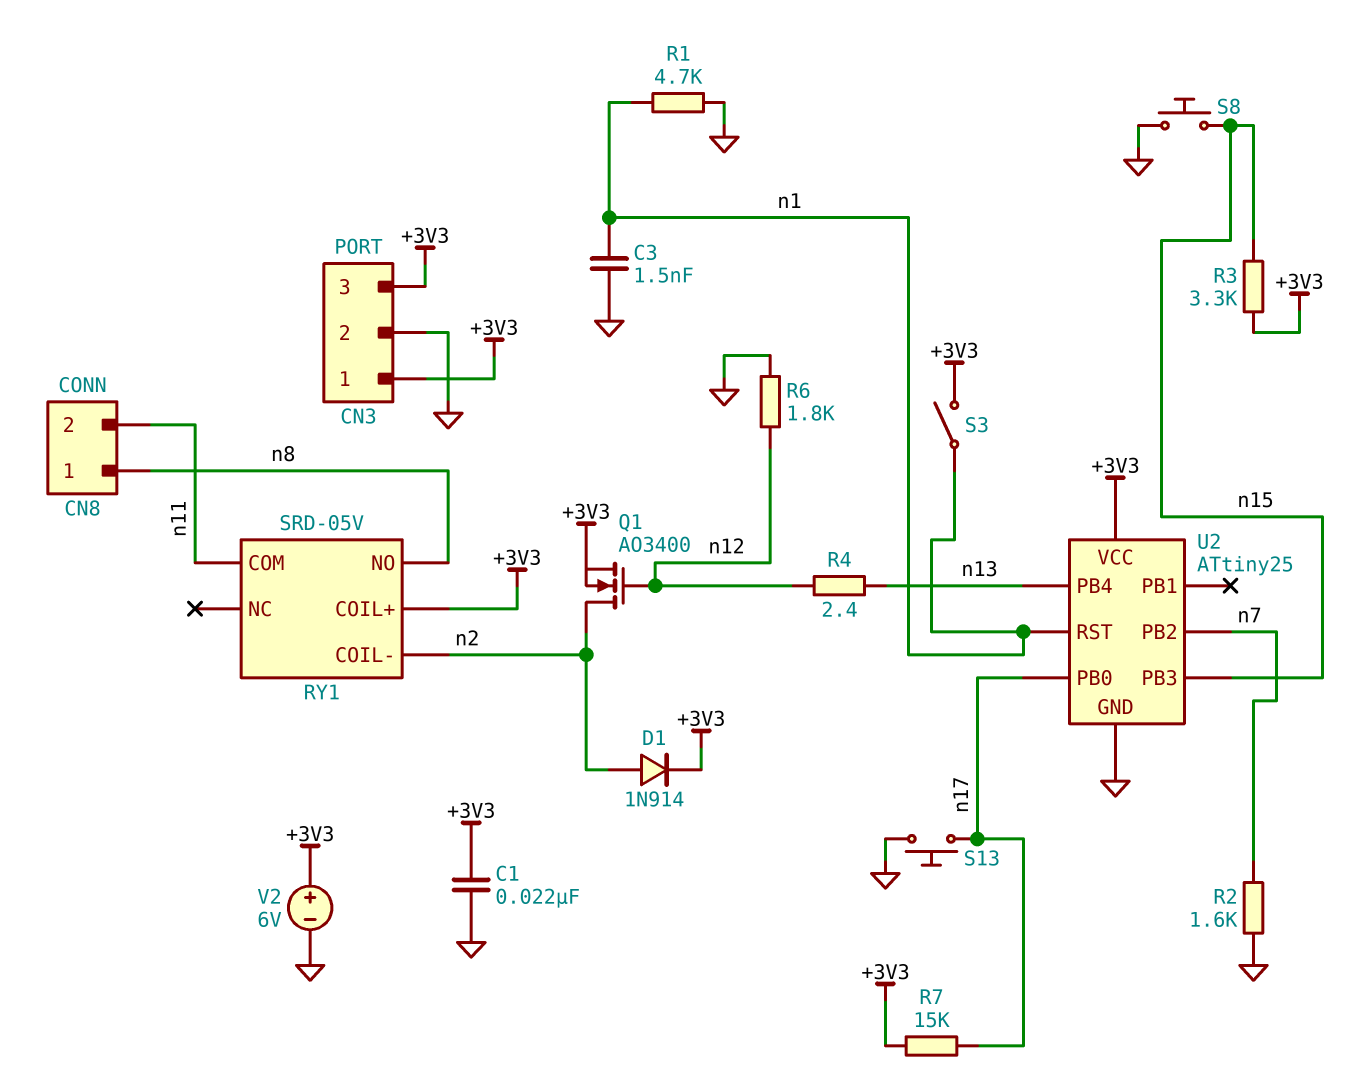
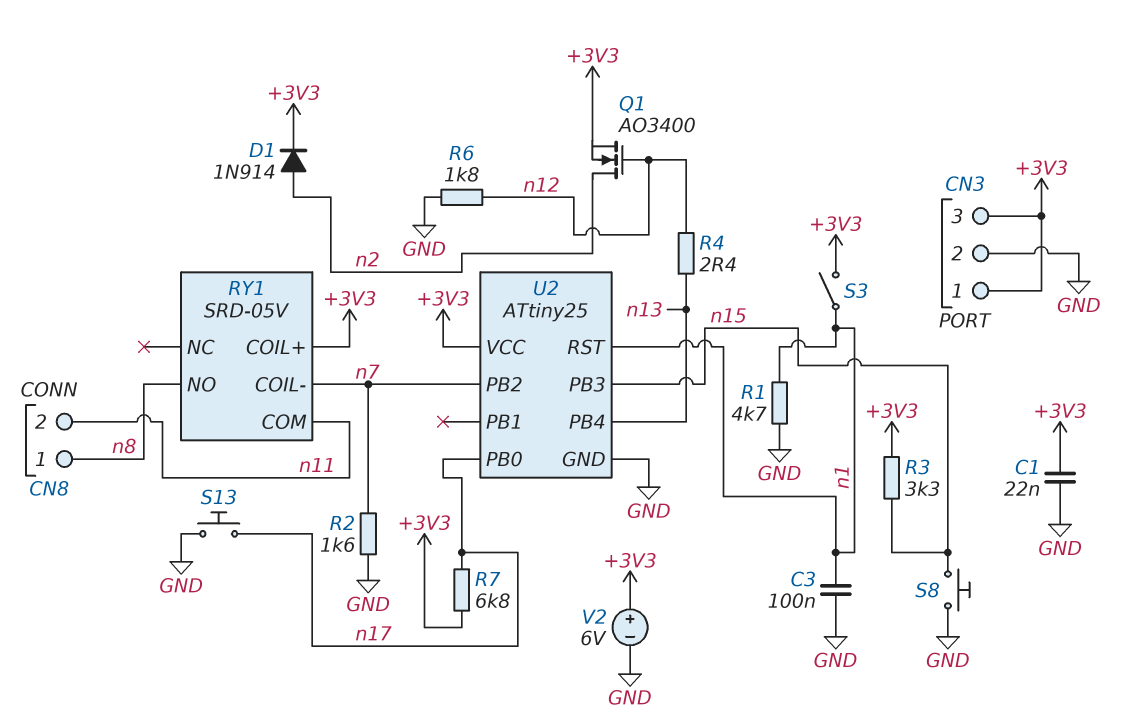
C3: 1.5nF (GND, n1) -> 100nF (GND, n1)
R7: 15k (+3V3, n17) -> 6.8k (+3V3, n17)
RY1 pin COIL-: n2 -> n7

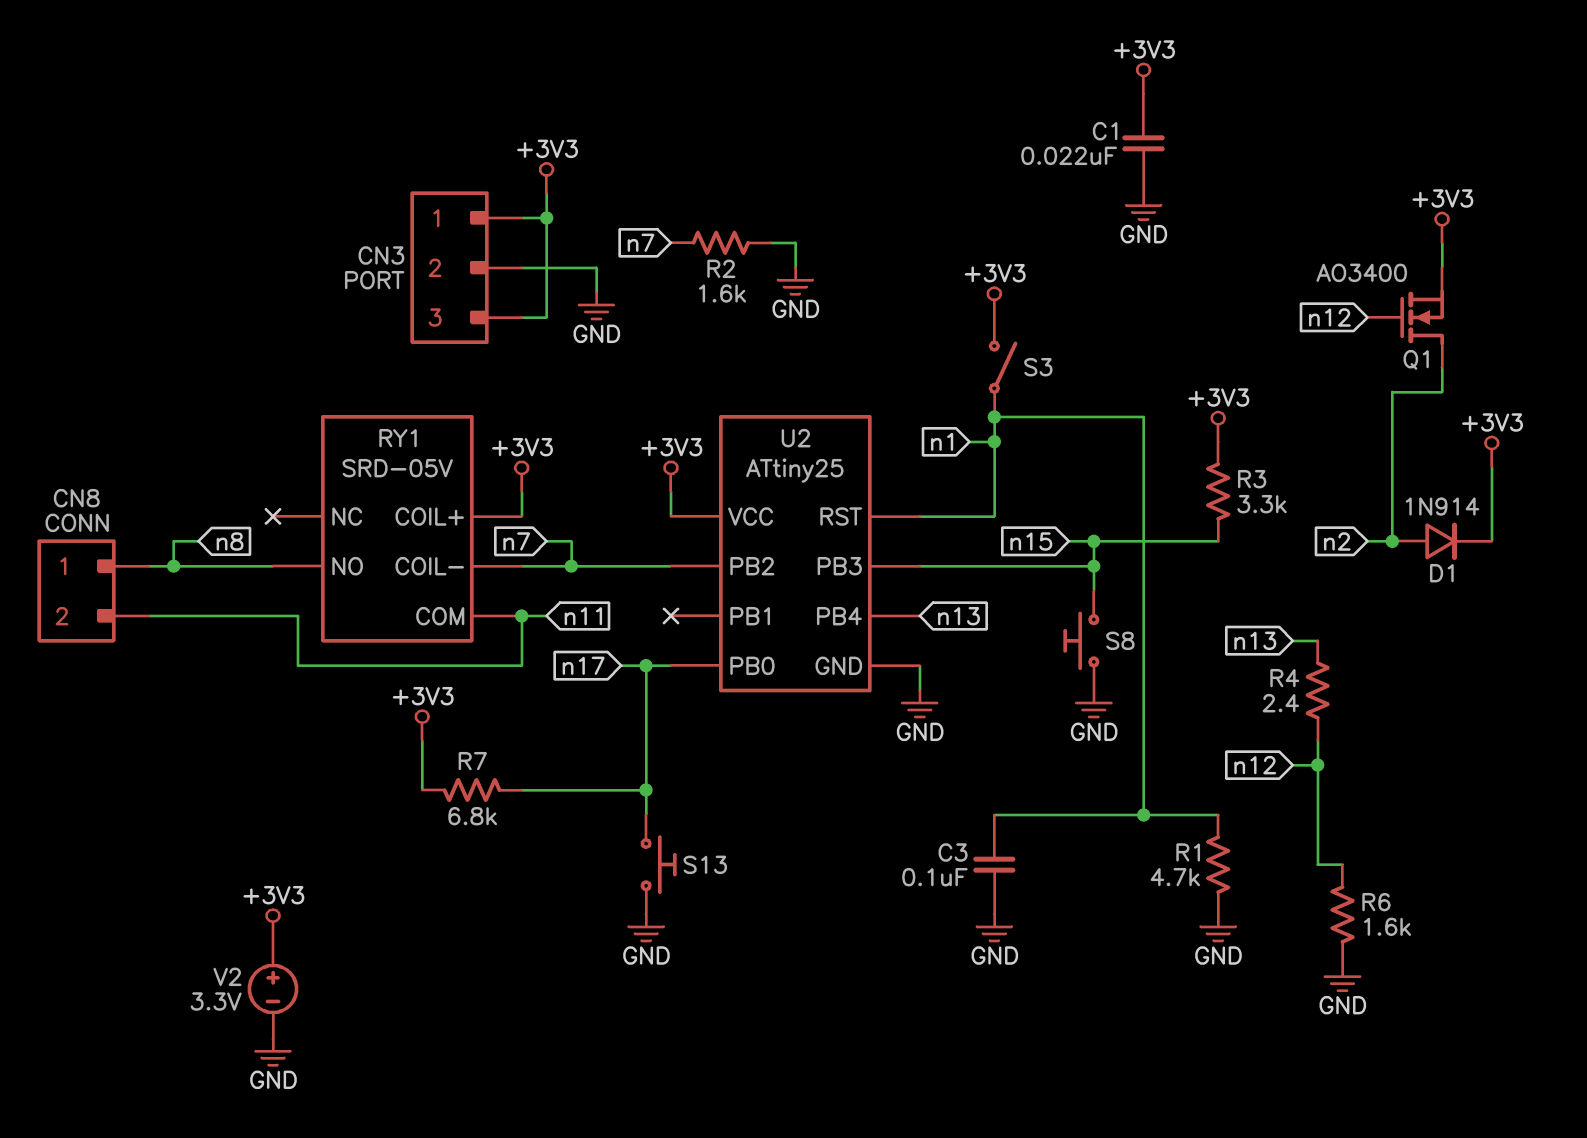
R6: 1.8k (GND, n12) -> 1.6k (GND, n12)
V2: 6V (plus +3V3, minus GND) -> 3.3V (plus +3V3, minus GND)

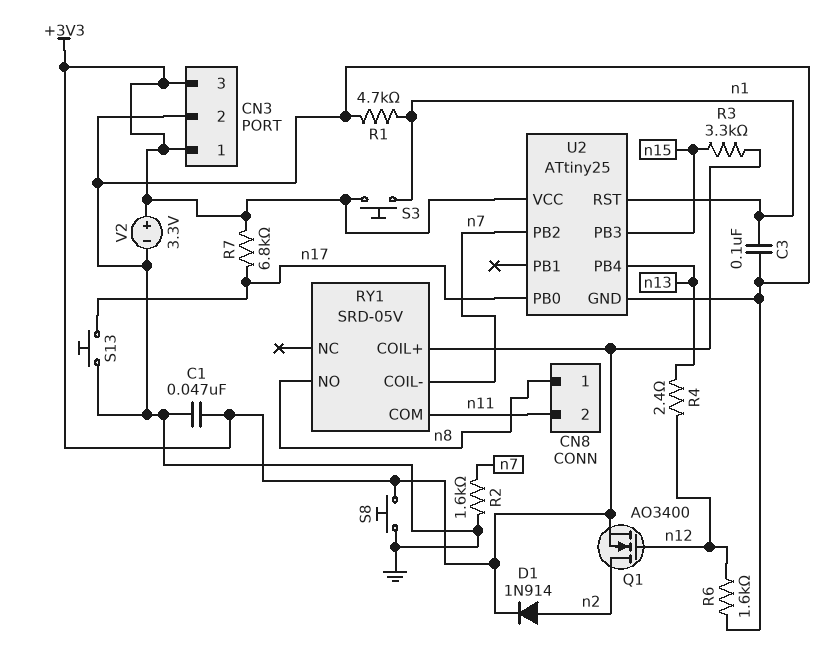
C1: 22nF (+3V3, GND) -> 47nF (+3V3, GND)
S3: switch (+3V3, n1) -> button (+3V3, n1)
S8: button (GND, n15) -> button (+3V3, GND)

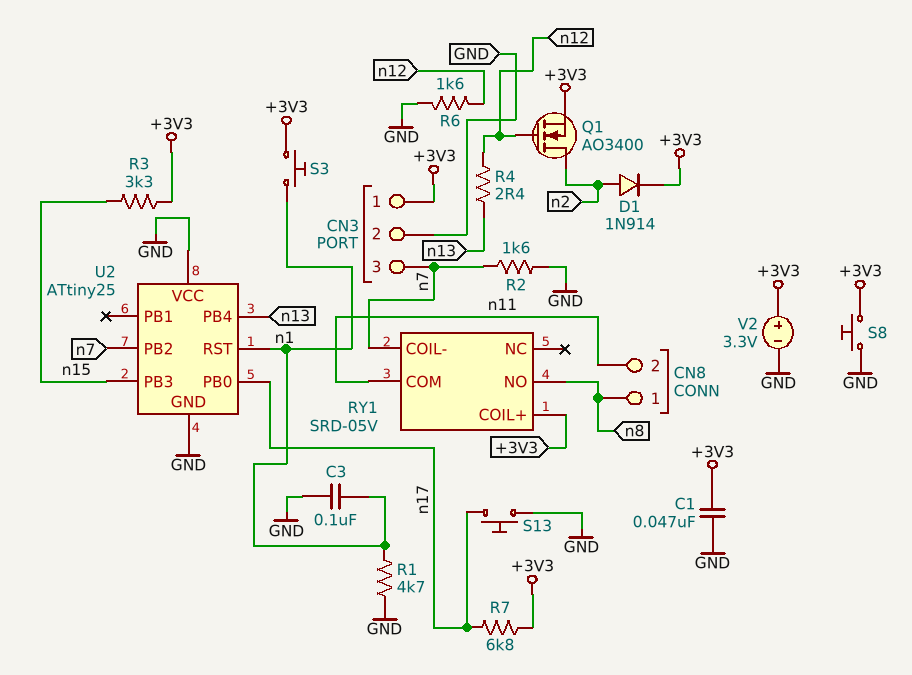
CN3 pin 3: +3V3 -> n7
U2 pin VCC: +3V3 -> GND

